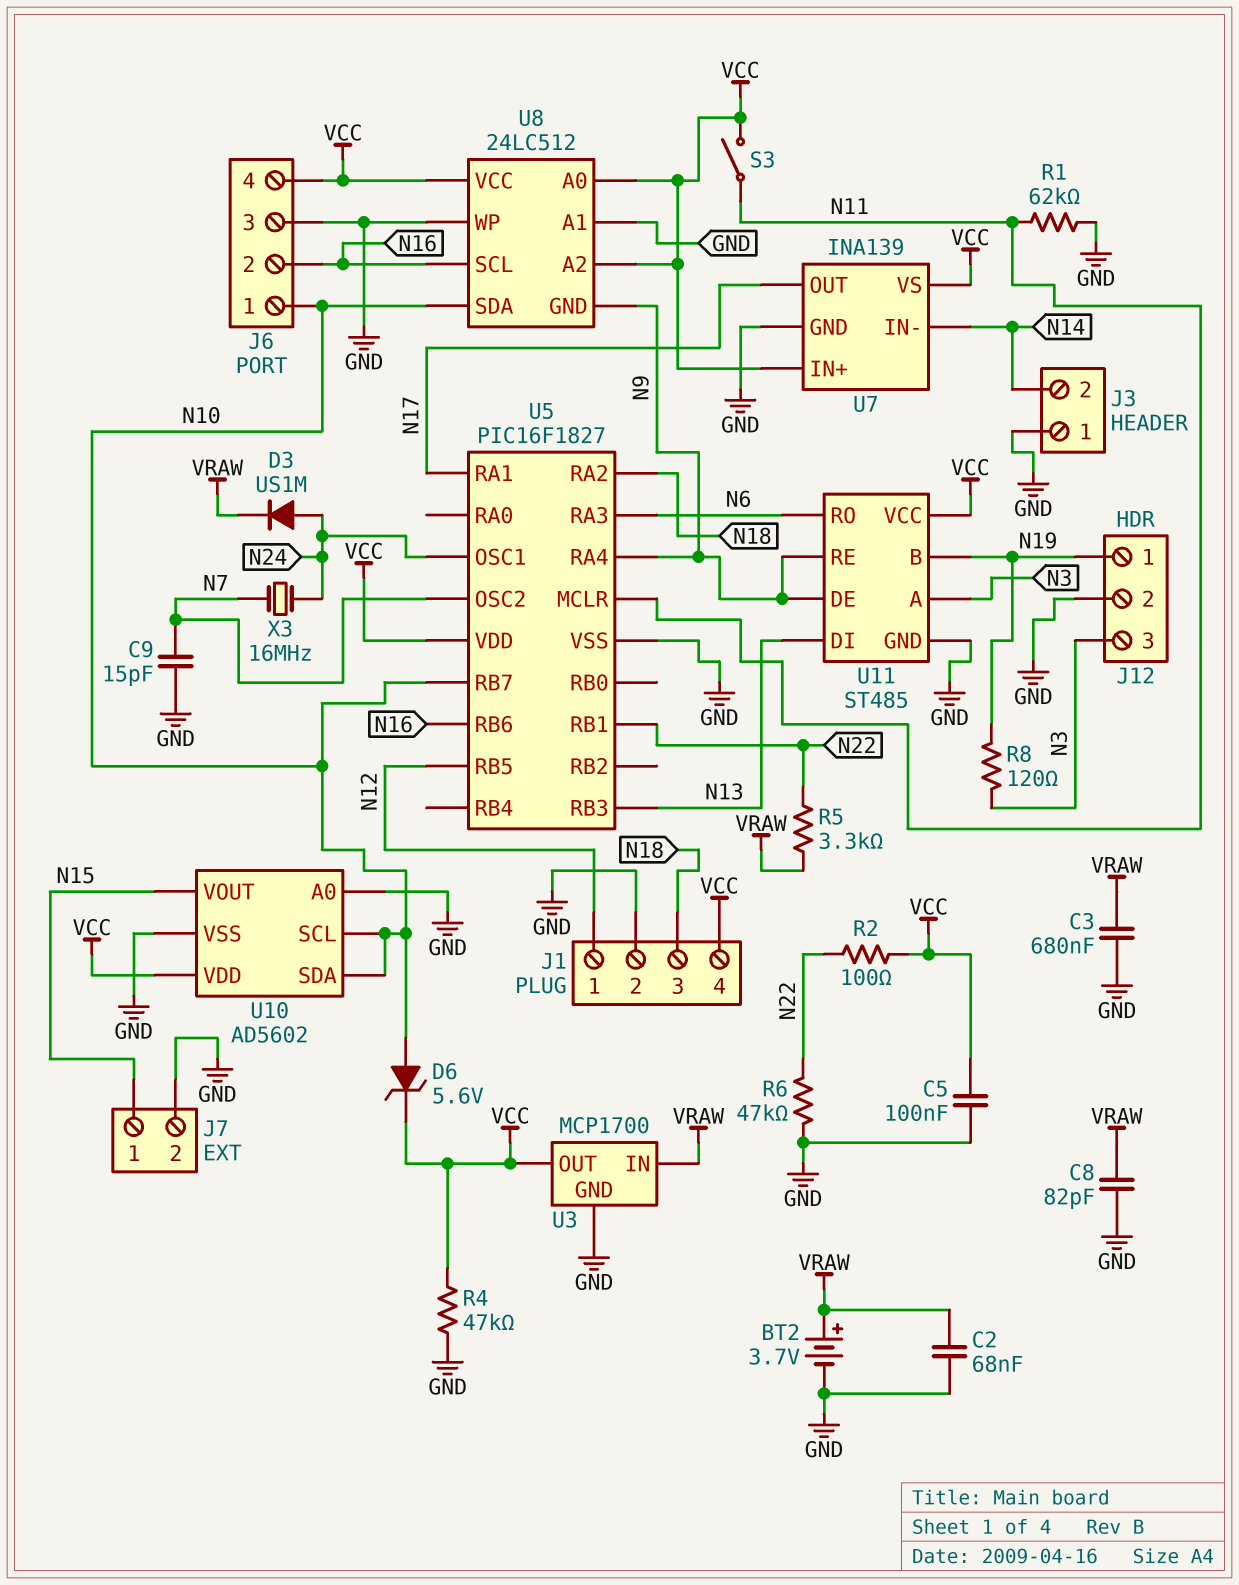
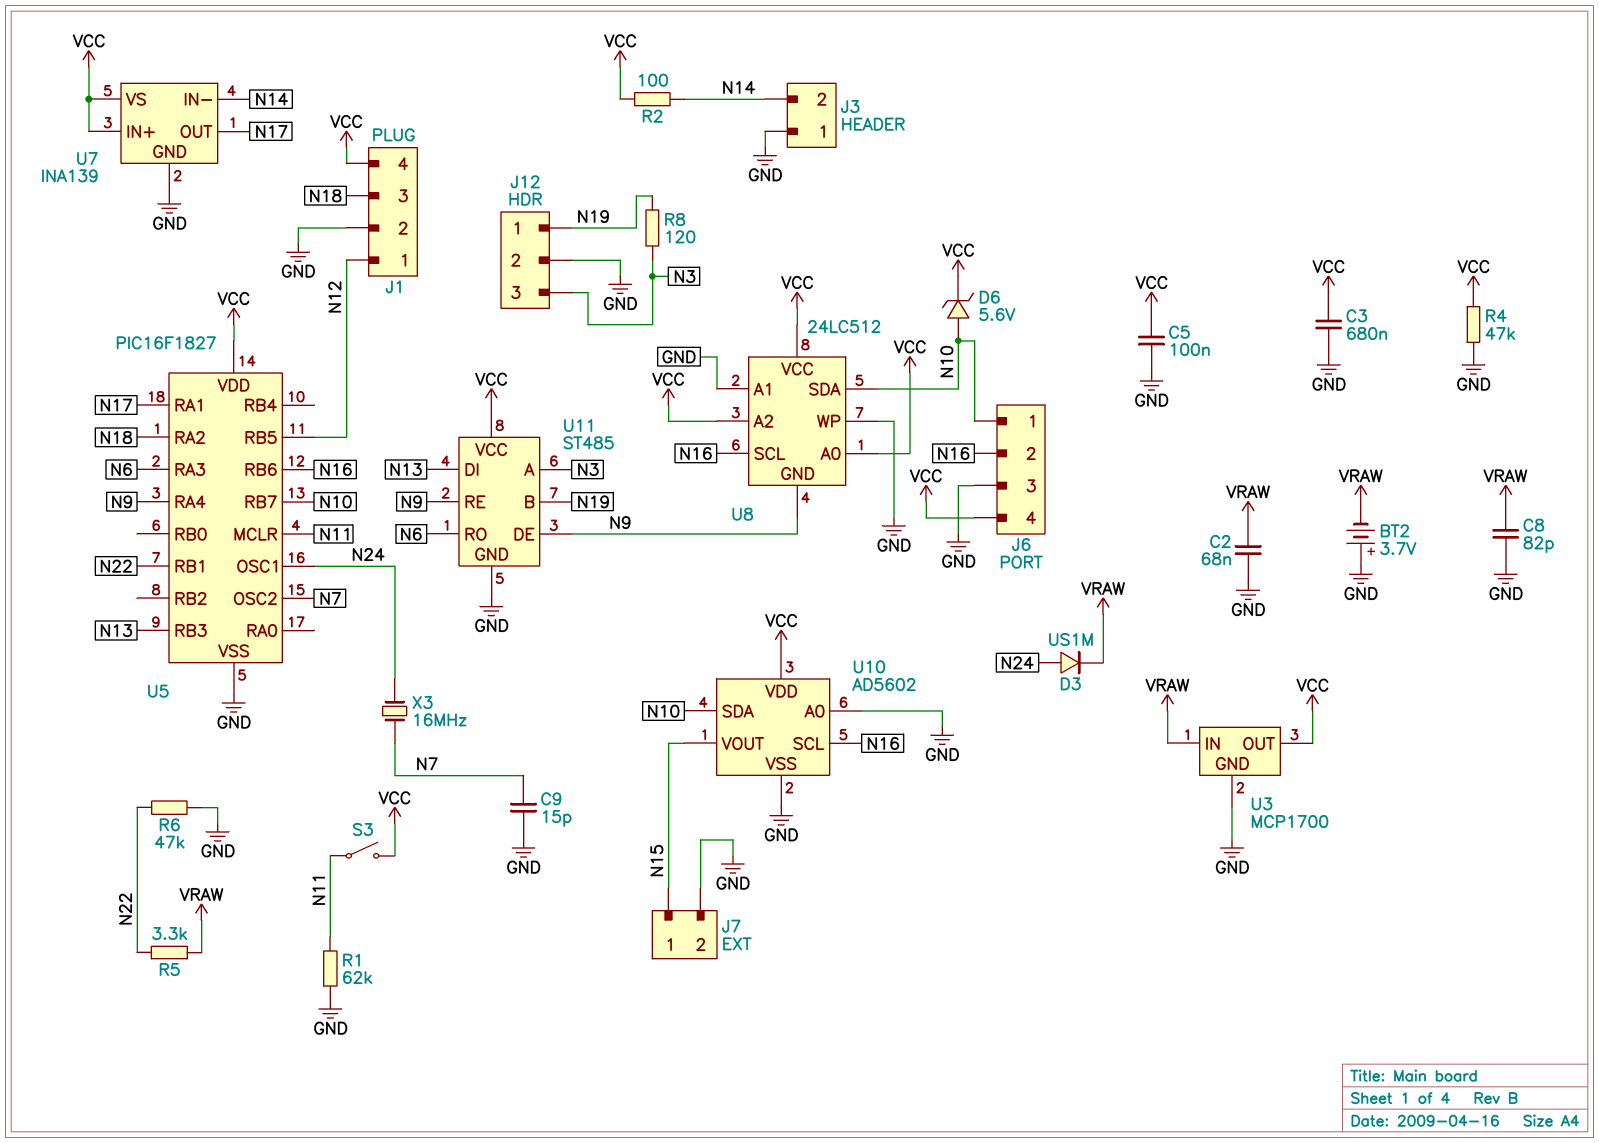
BT2: 3.7V (plus VRAW, minus GND) -> 3.7V (plus GND, minus VRAW)
C3: 680nF (GND, VRAW) -> 680nF (GND, VCC)
R2: 100 (N22, VCC) -> 100 (N14, VCC)
U10 pin SCL: N10 -> N16

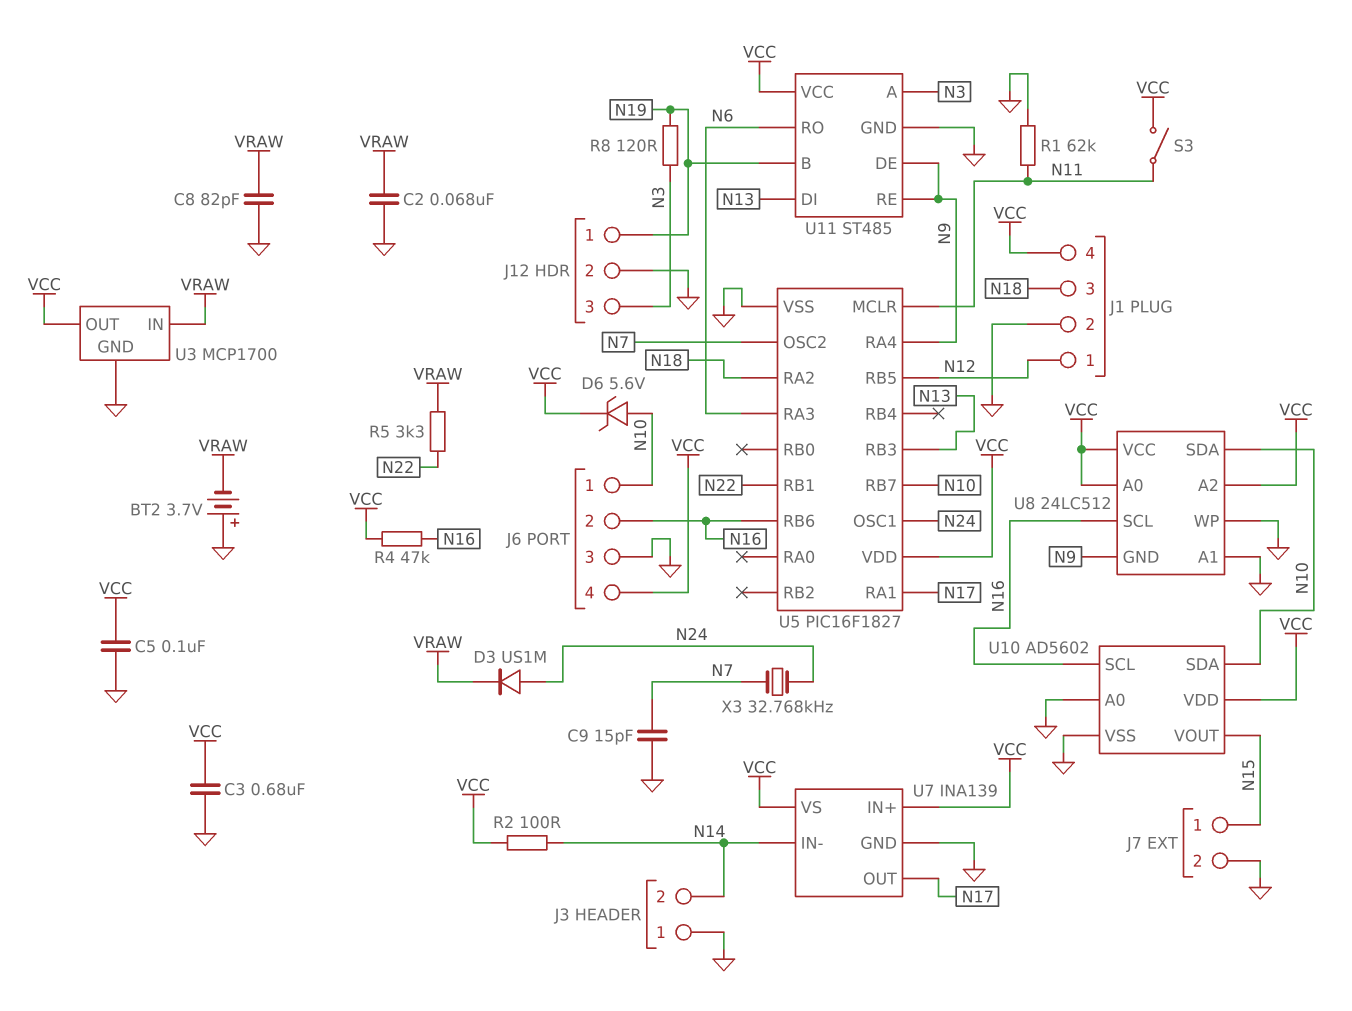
R4: 47k (GND, VCC) -> 47k (N16, VCC)
R6: 47k (GND, N22) -> none
X3: 16MHz (N7, N24) -> 32.768kHz (N7, N24)

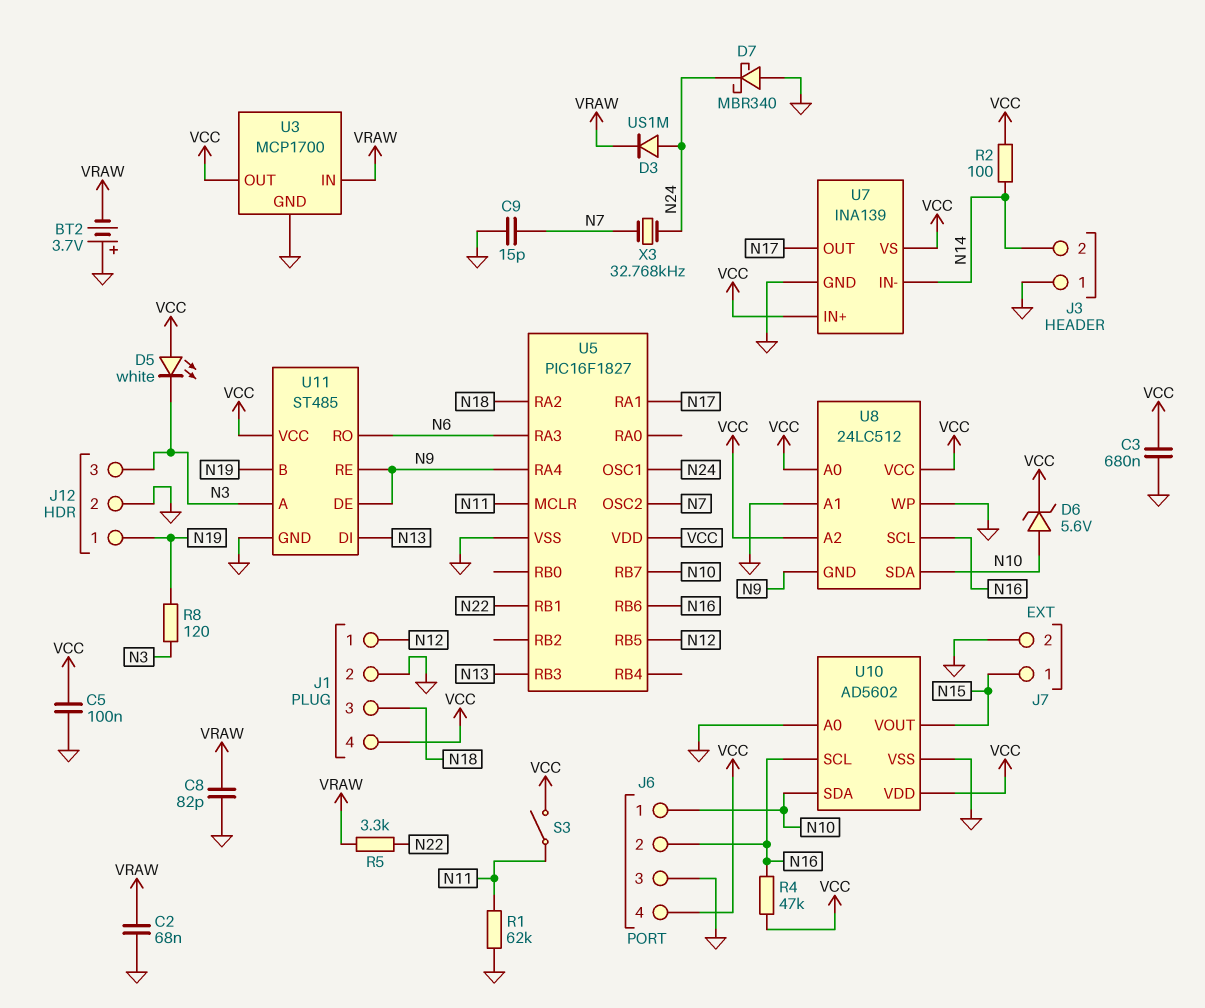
D5: none -> LED white (A VCC, K N3)
D7: none -> schottky MBR340 (A GND, K N24)

